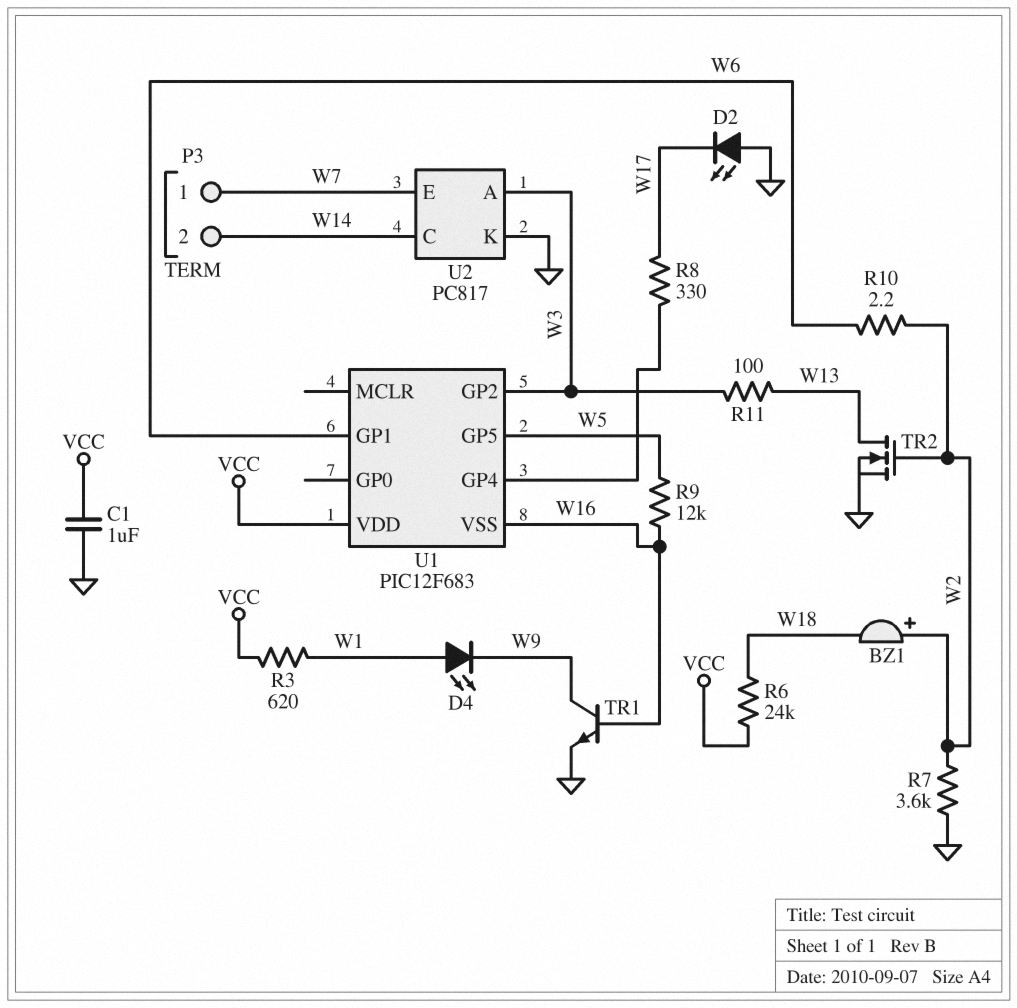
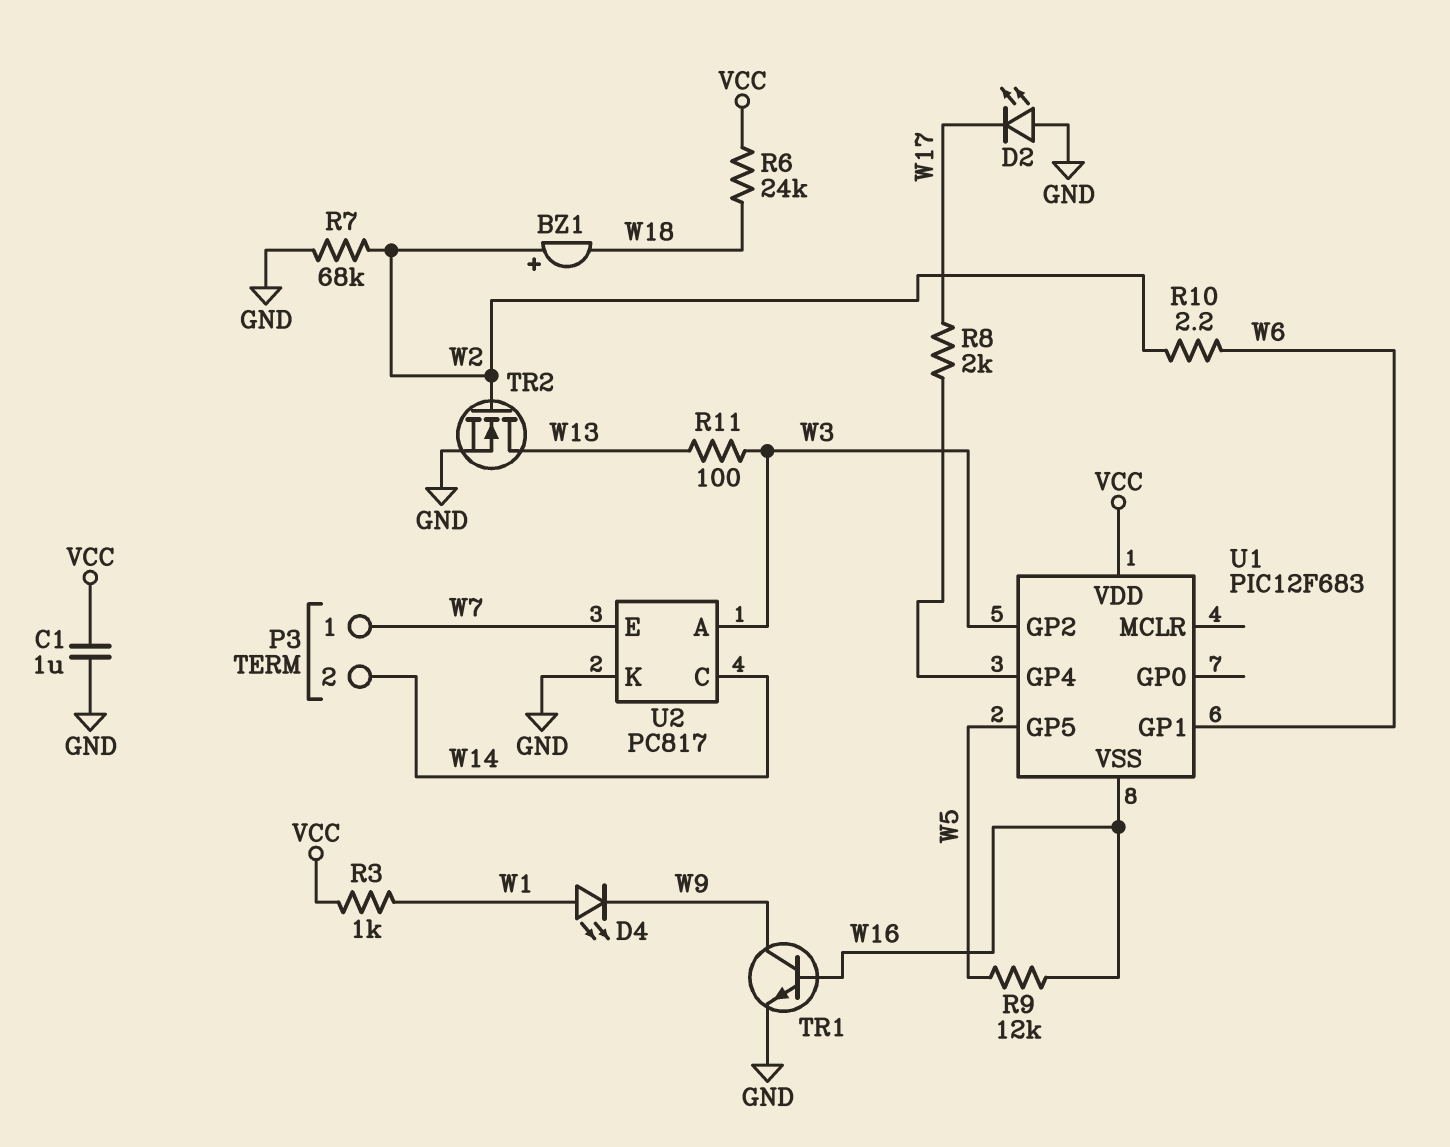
R3: 620 (VCC, W1) -> 1k (VCC, W1)
R7: 3.6k (GND, W2) -> 68k (GND, W2)
R8: 330 (U1/GP4, W17) -> 2k (U1/GP4, W17)

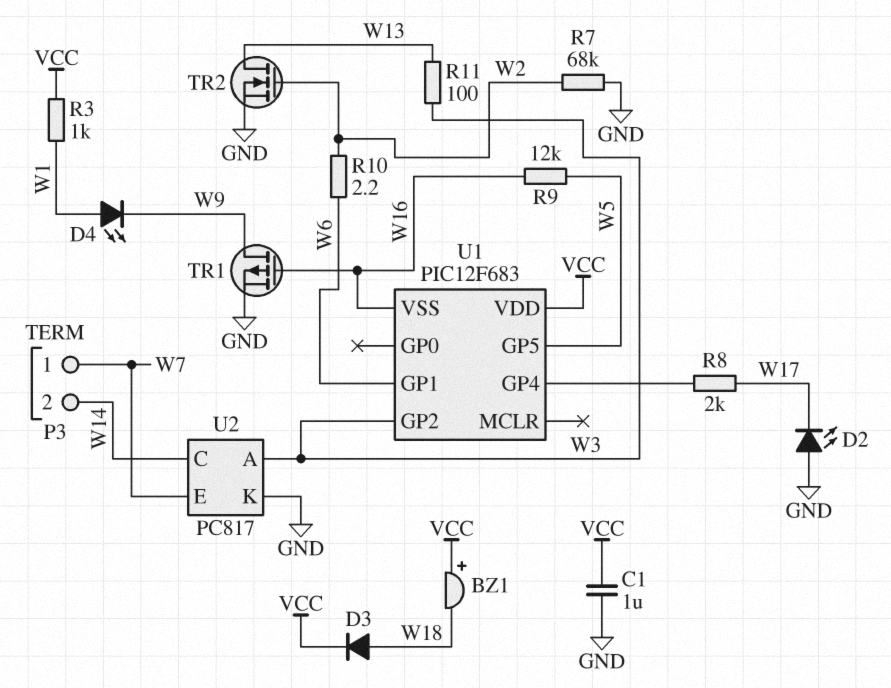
BZ1: buzzer (plus W2, minus W18) -> buzzer (plus VCC, minus W18)
D3: none -> diode (A W18, K VCC)
R6: 24k (VCC, W18) -> none
TR1: NPN (B W16, C W9, E GND) -> PMOS (G W16, D W9, S GND)

